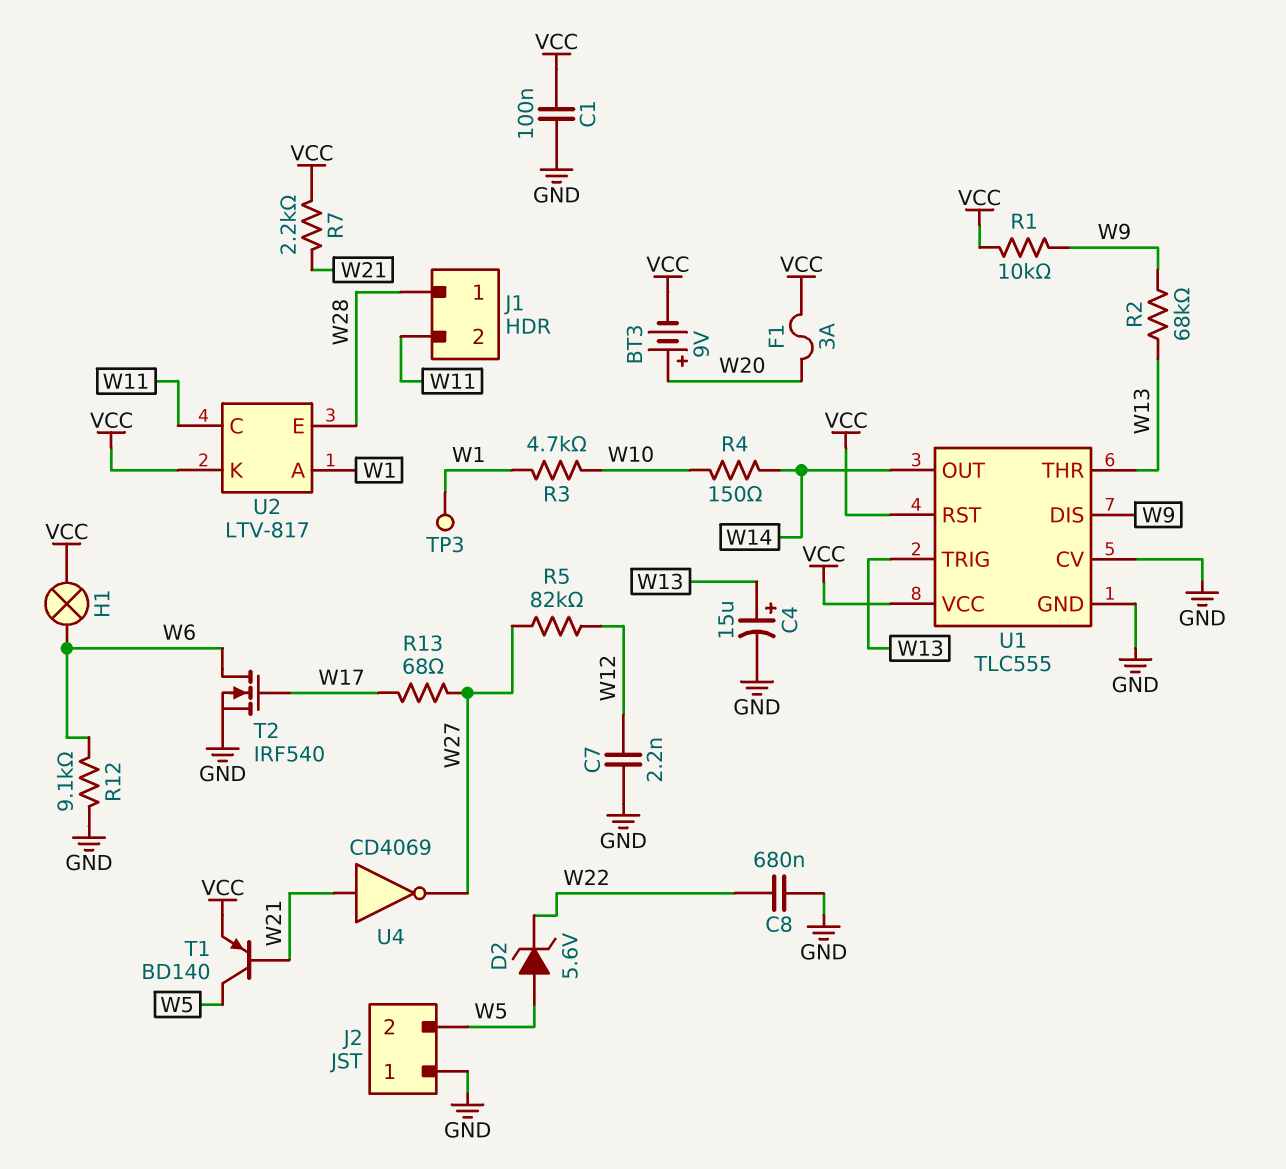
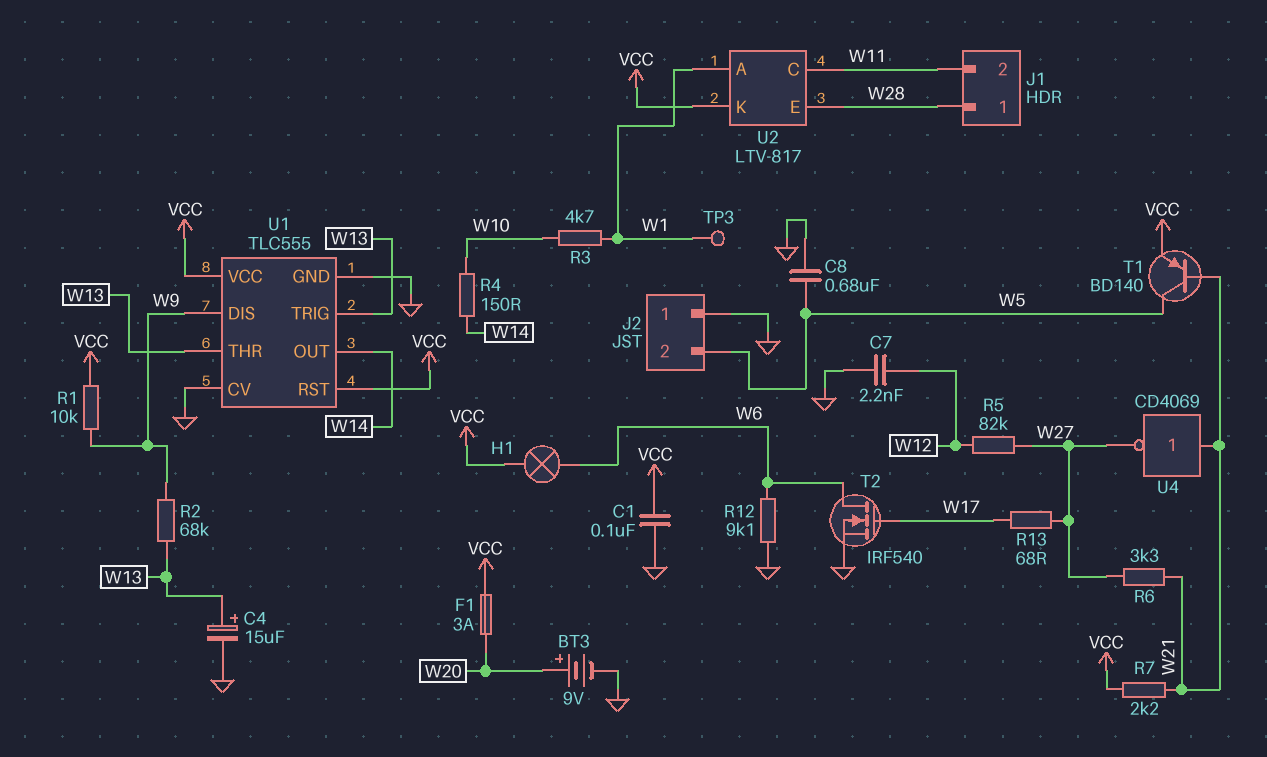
BT3: 9V (plus W20, minus VCC) -> 9V (plus W20, minus GND)
C8: 680nF (GND, W22) -> 680nF (GND, W5)
D2: zener 5.6V (A W5, K W22) -> none
R6: none -> 3.3k (W21, W27)

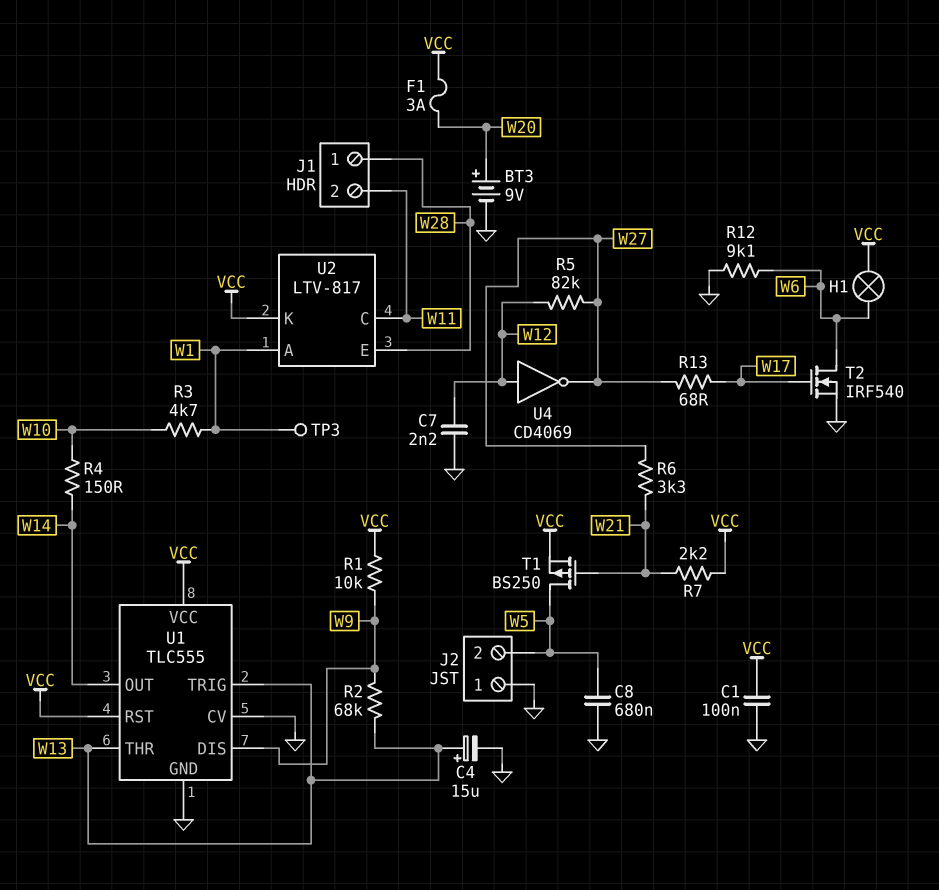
T1: PNP BD140 (B W21, C W5, E VCC) -> PMOS BS250 (G W21, D W5, S VCC)
U4: NOT CD4069 (in W21, out W27) -> NOT CD4069 (in W12, out W27)

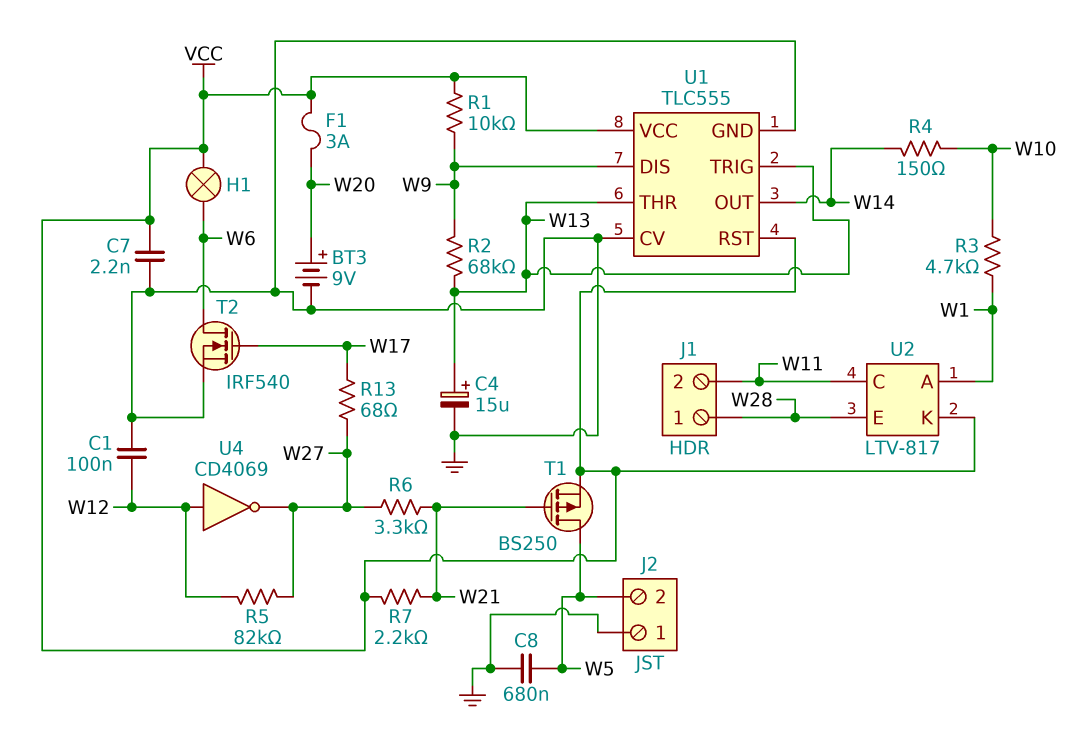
C1: 100nF (GND, VCC) -> 100nF (GND, W12)
C7: 2.2nF (GND, W12) -> 2.2nF (GND, VCC)
R12: 9.1k (GND, W6) -> none
TP3: test point (W1) -> none

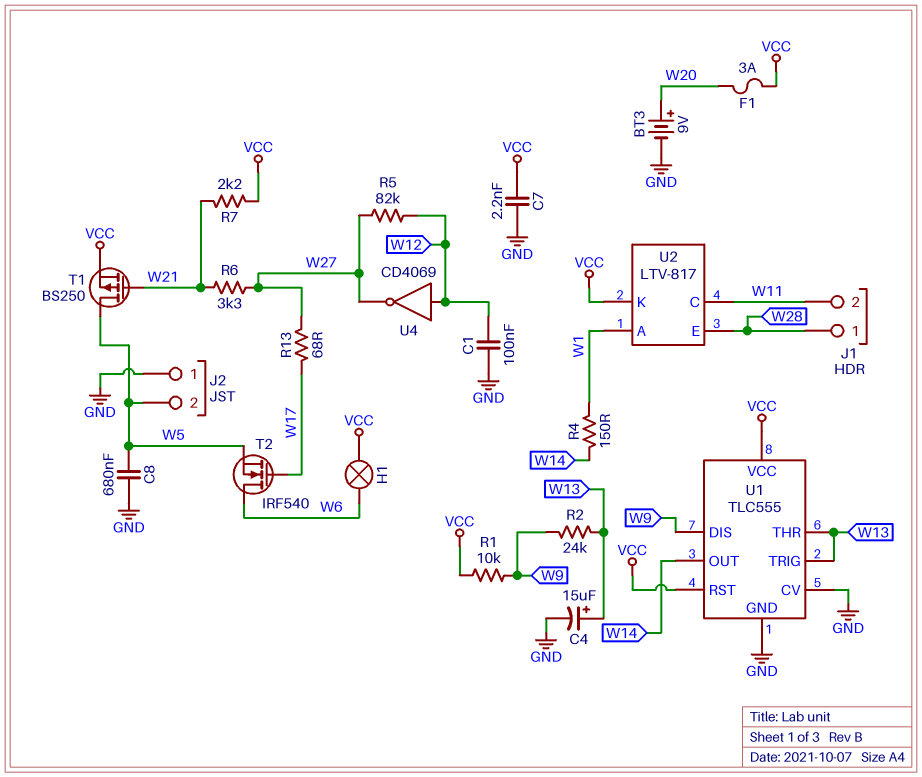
R2: 68k (W9, W13) -> 24k (W9, W13)
R3: 4.7k (W1, W10) -> none
R4: 150 (W10, W14) -> 150 (W1, W14)
T2: NMOS IRF540 (G W17, D W6, S GND) -> NMOS IRF540 (G W17, D W6, S W5)

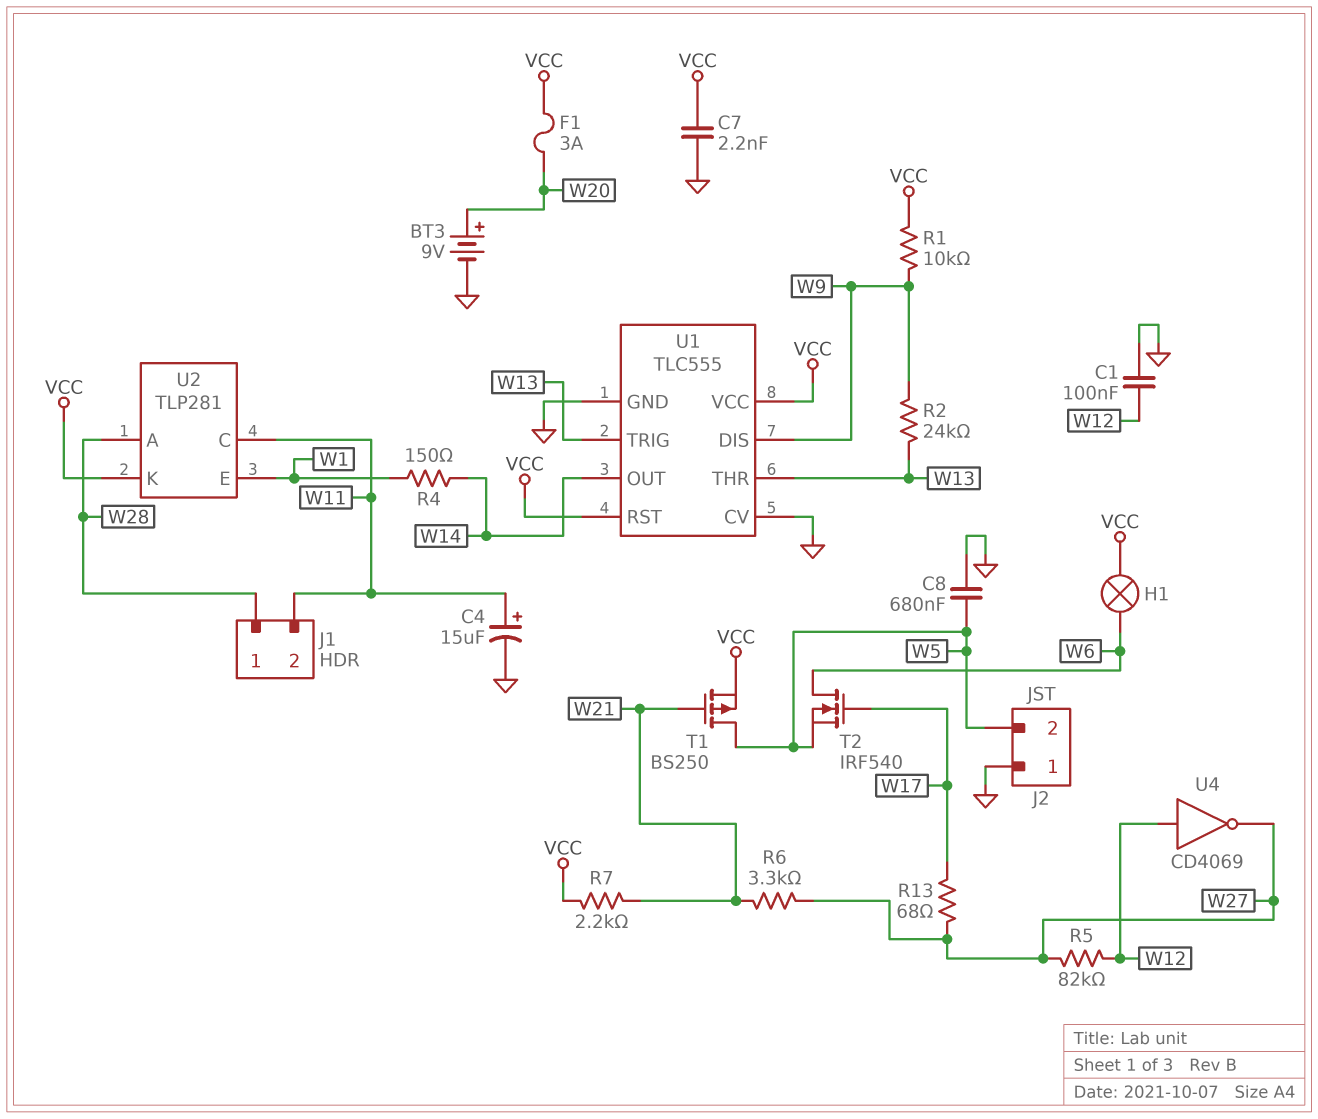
C4: 15uF (plus W13, minus GND) -> 15uF (plus W11, minus GND)
U2: LTV-817 -> TLP281
U2 pin A: W1 -> W28
U2 pin E: W28 -> W1

